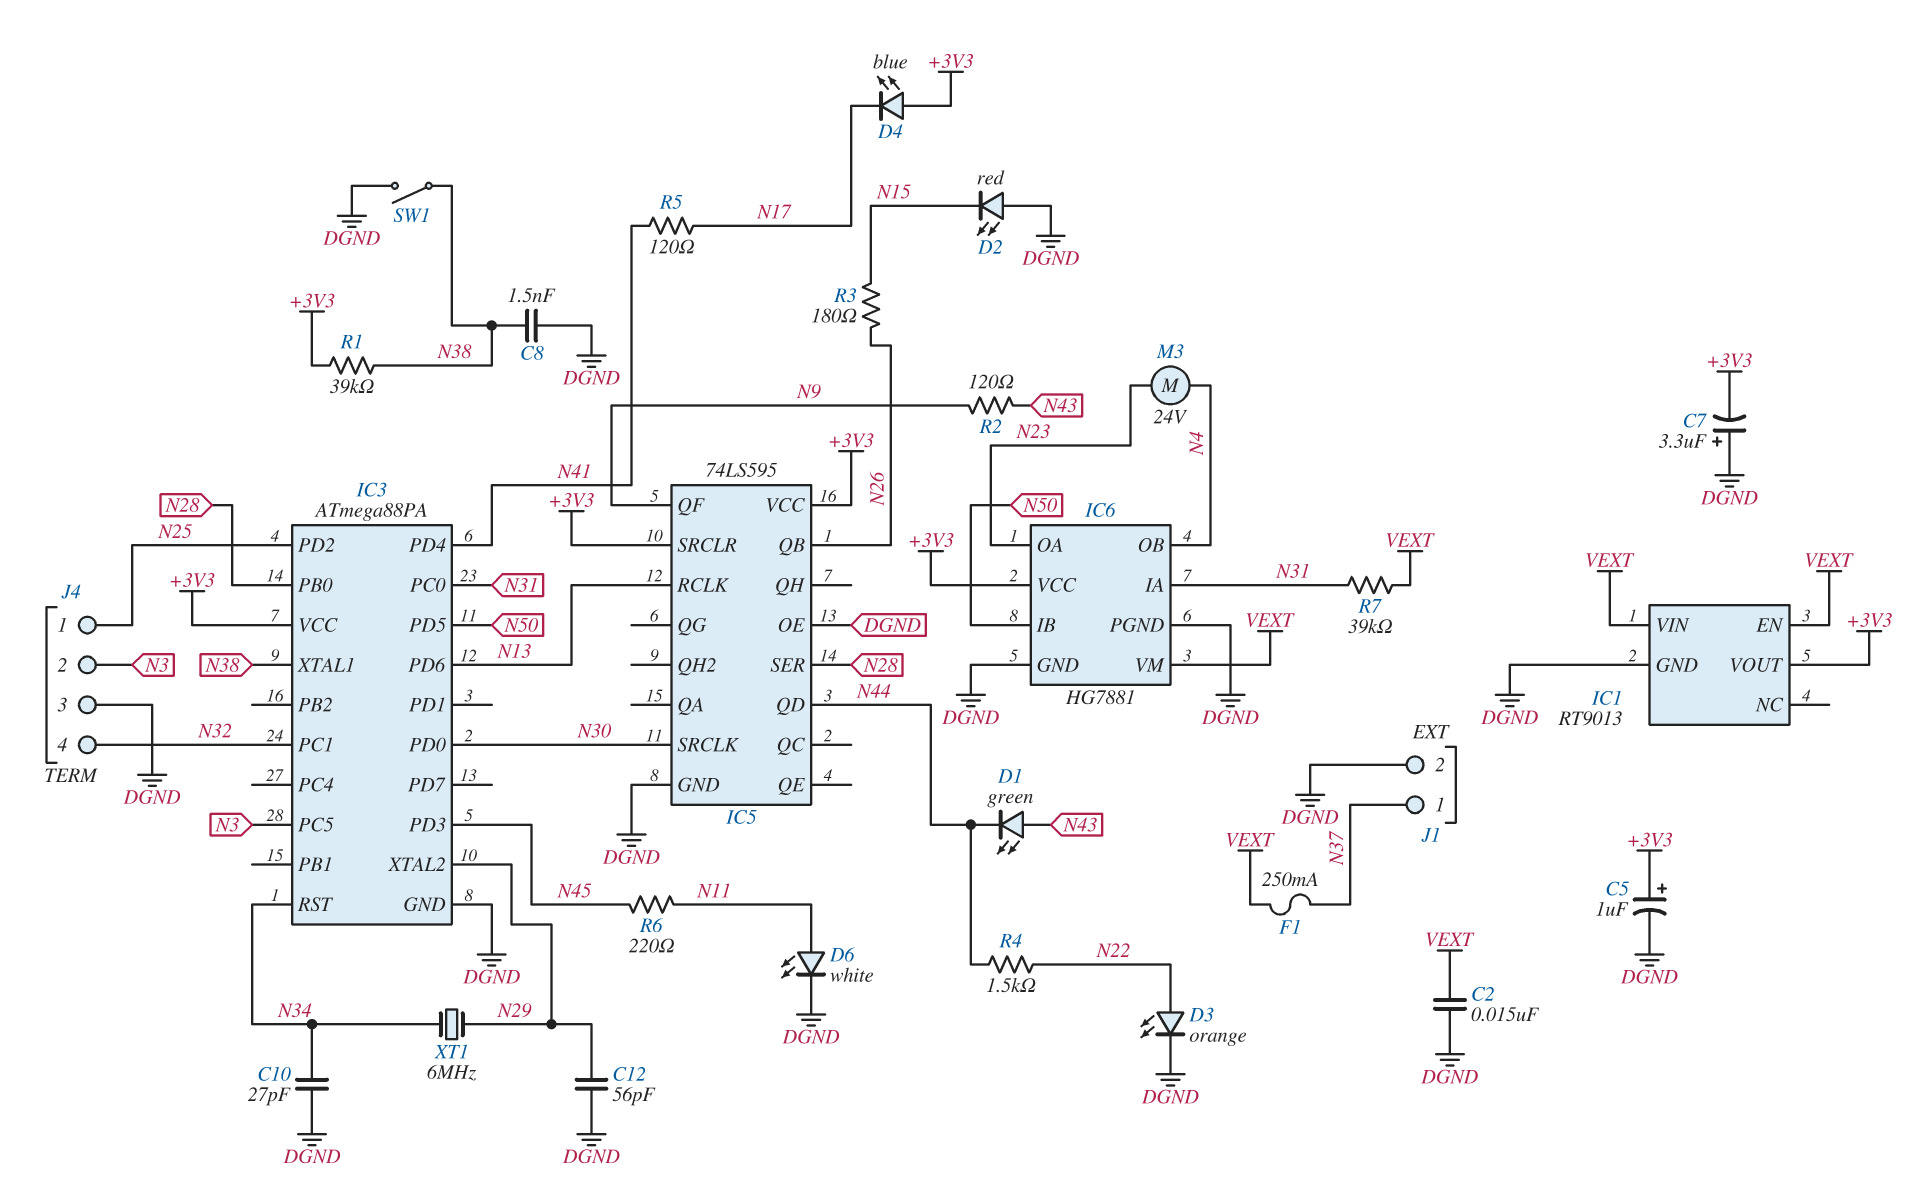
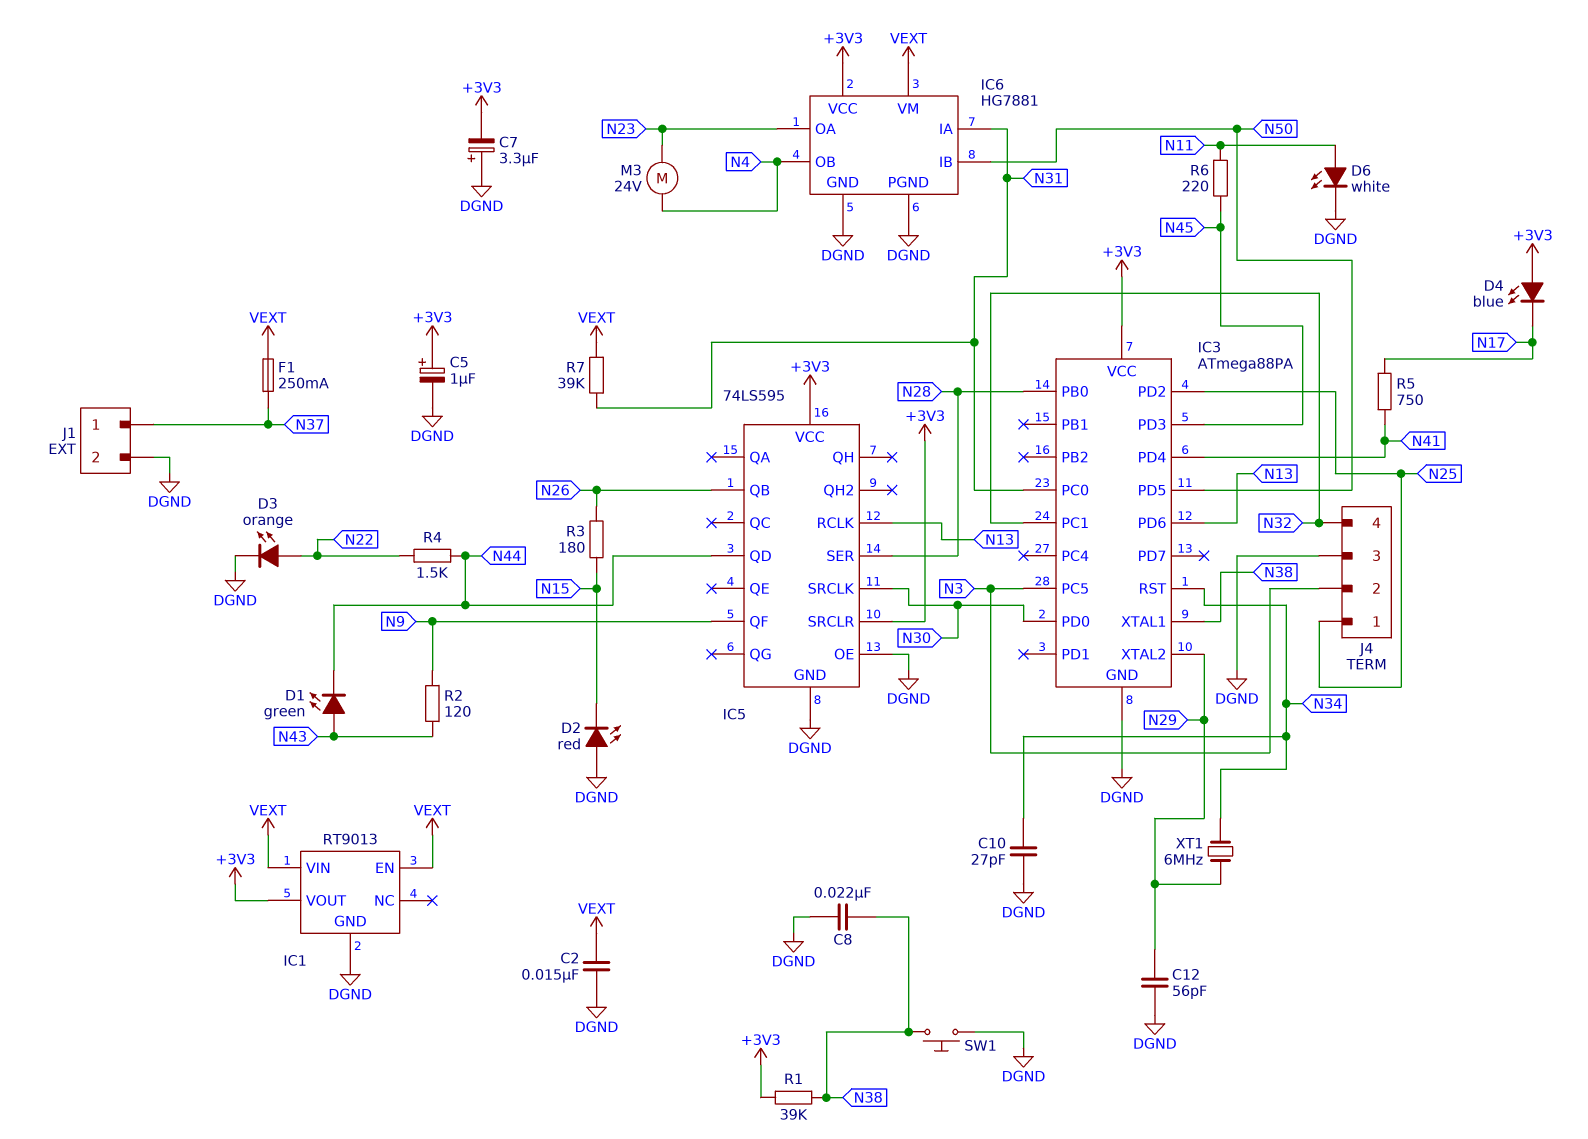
C8: 1.5nF (DGND, N38) -> 22nF (DGND, N38)
R5: 120 (N17, N41) -> 750 (N17, N41)
SW1: switch (DGND, N38) -> button (DGND, N38)

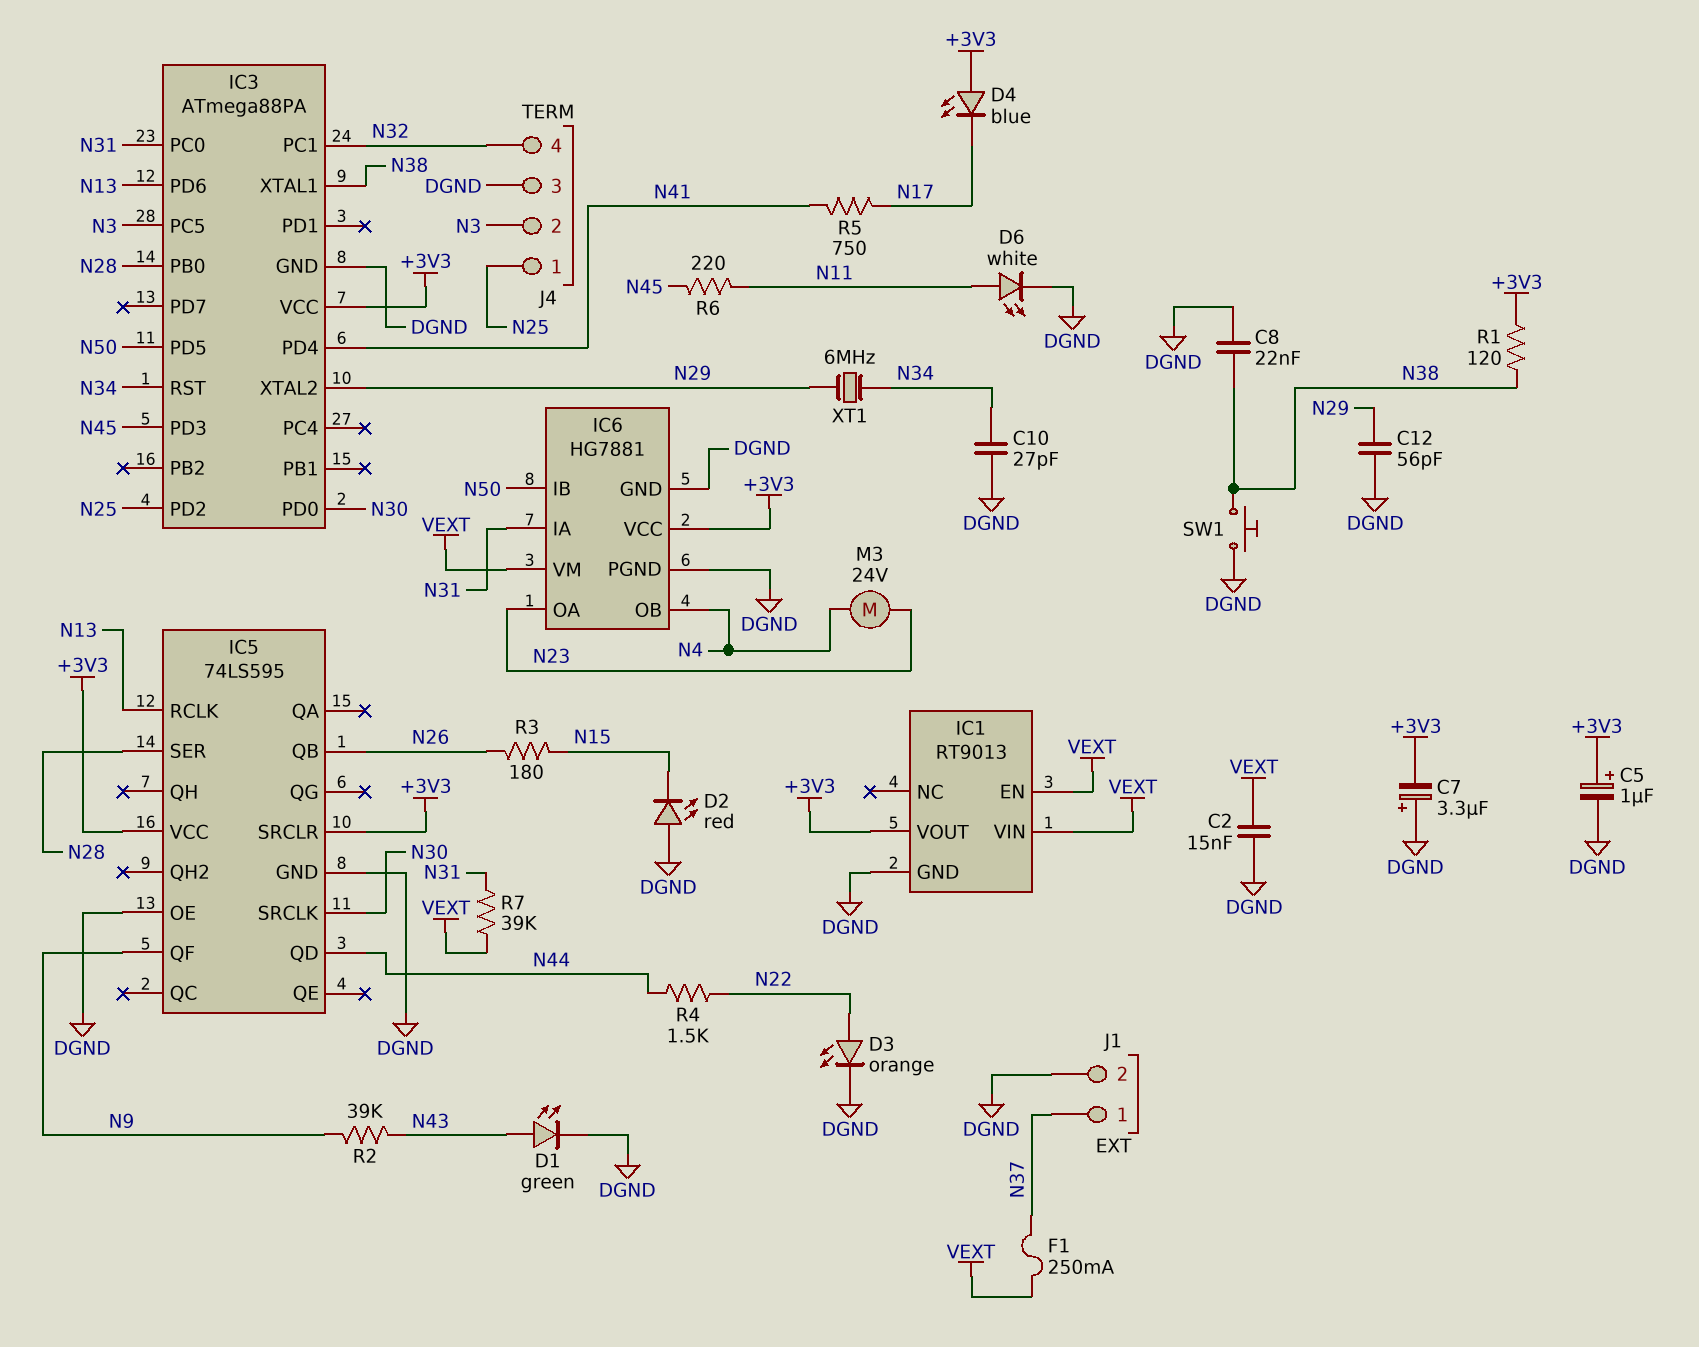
D1: LED green (A N43, K N44) -> LED green (A N43, K DGND)
R1: 39k (+3V3, N38) -> 120 (+3V3, N38)
R2: 120 (N9, N43) -> 39k (N9, N43)

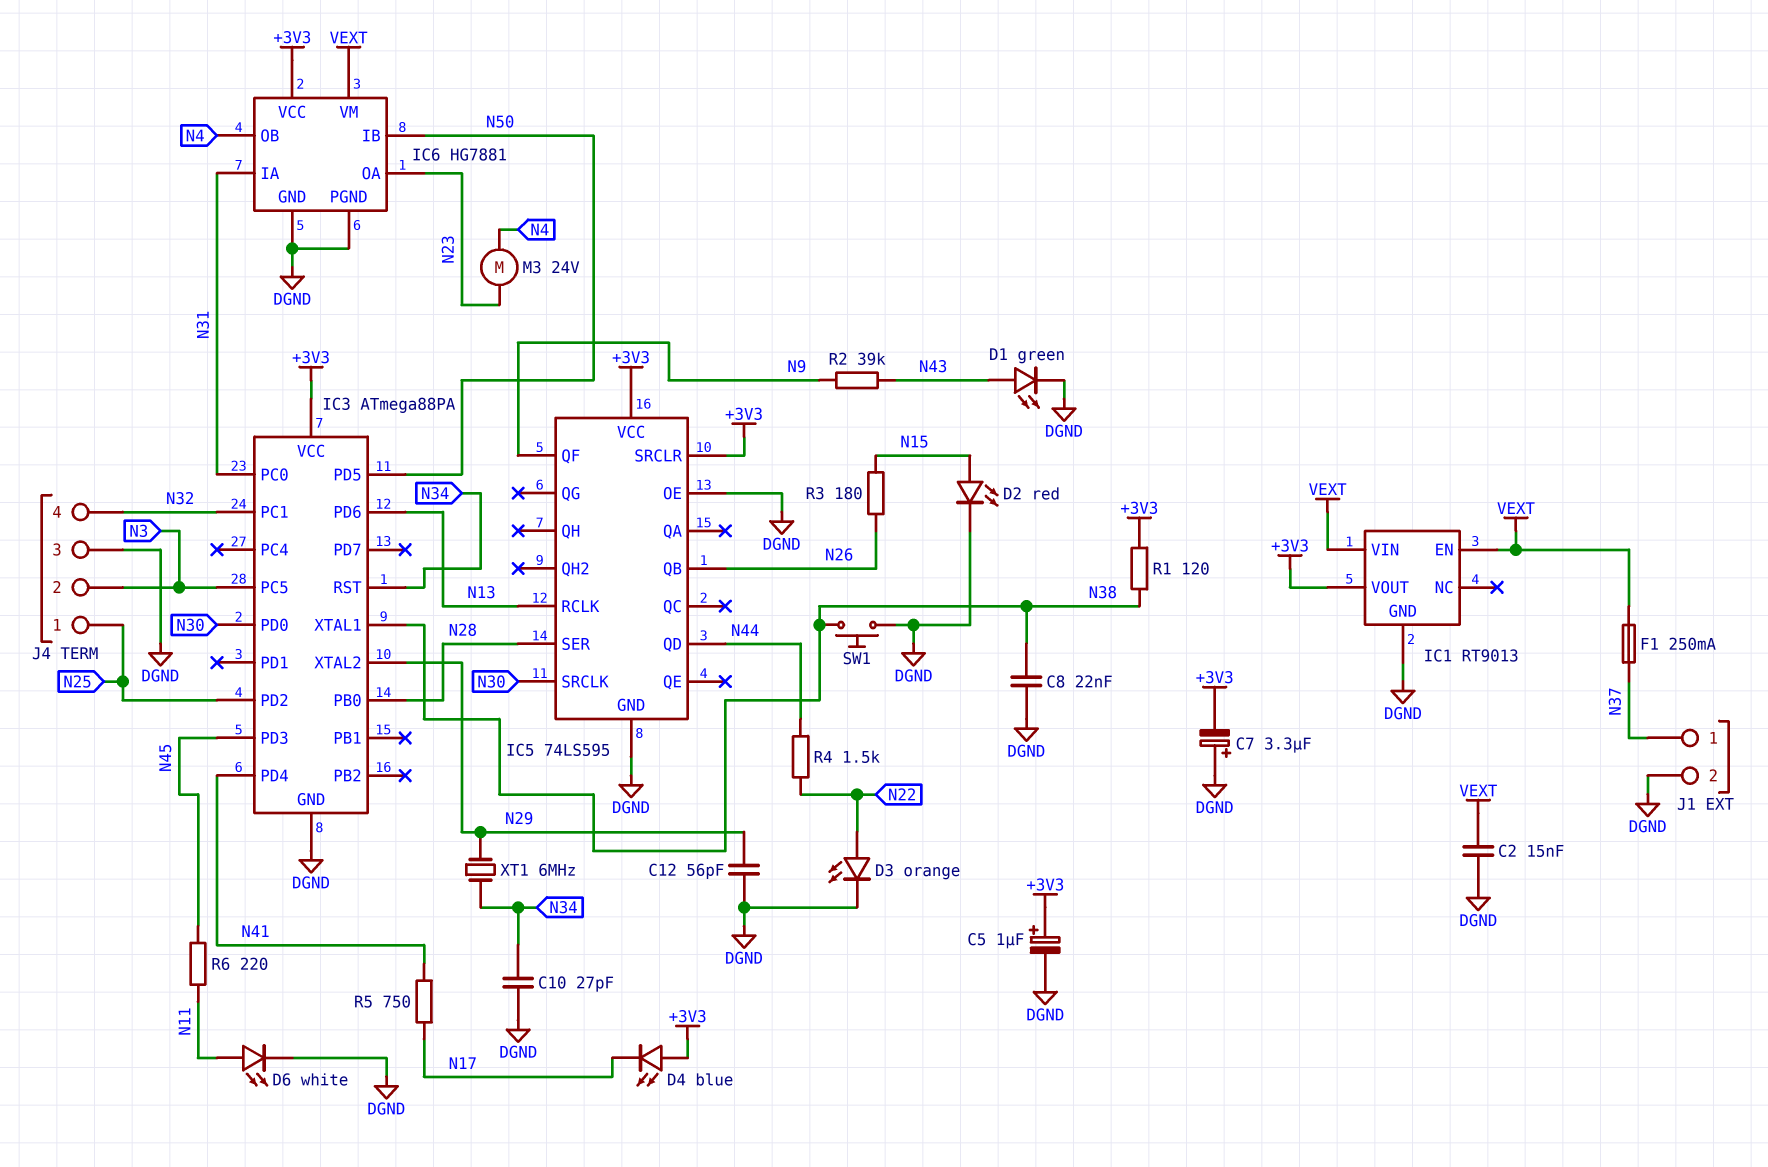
D2: LED red (A DGND, K N15) -> LED red (A N15, K DGND)
R7: 39k (N31, VEXT) -> none

